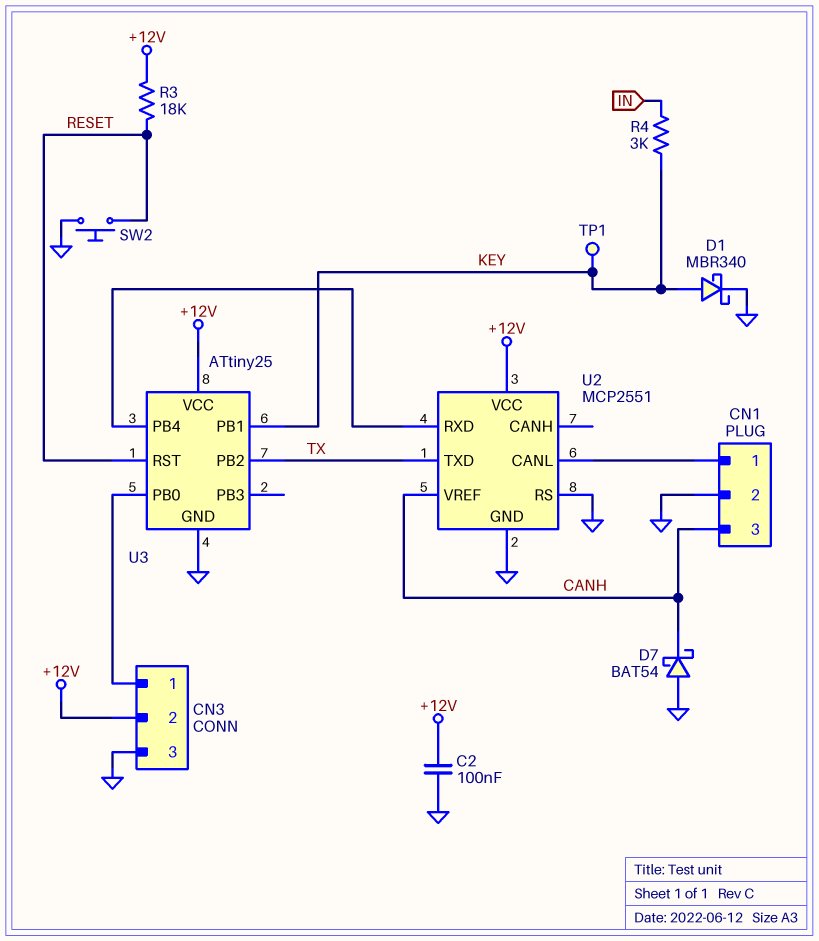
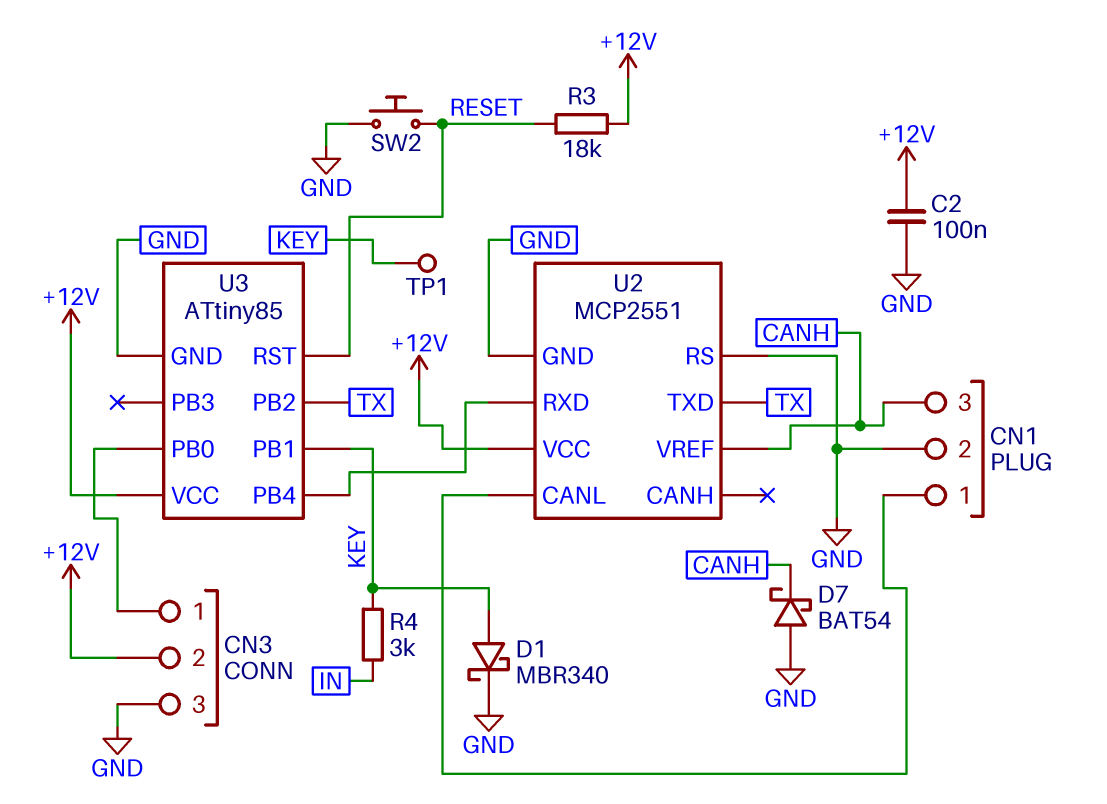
U3: ATtiny25 -> ATtiny85

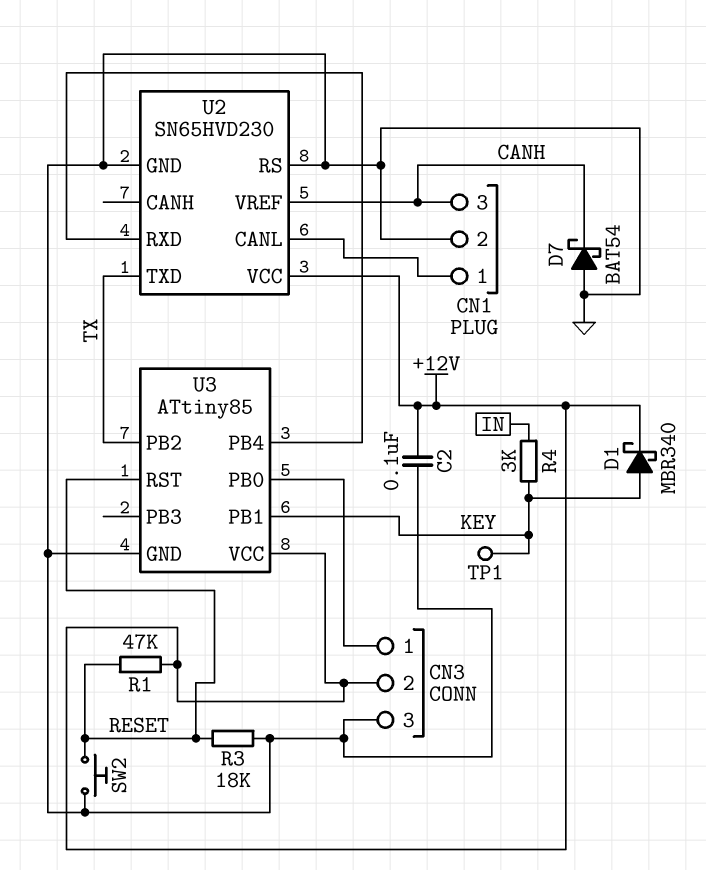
D1: schottky MBR340 (A KEY, K GND) -> schottky MBR340 (A KEY, K +12V)
R1: none -> 47k (+12V, RESET)
R3: 18k (+12V, RESET) -> 18k (GND, RESET)
U2: MCP2551 -> SN65HVD230

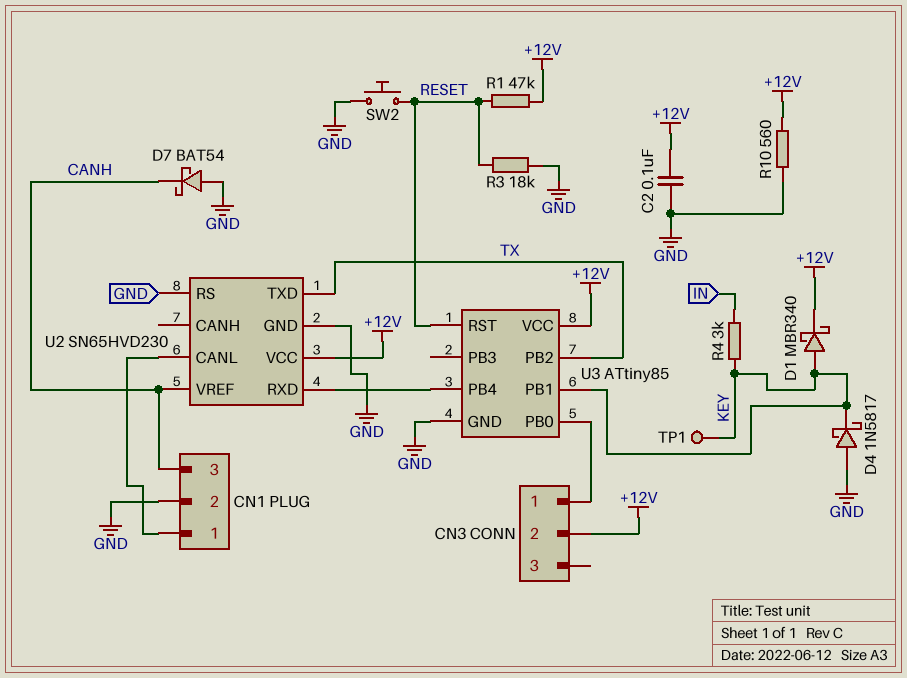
CN3 pin 3: GND -> none
D4: none -> schottky 1N5817 (A GND, K KEY)
R10: none -> 560 (+12V, GND)

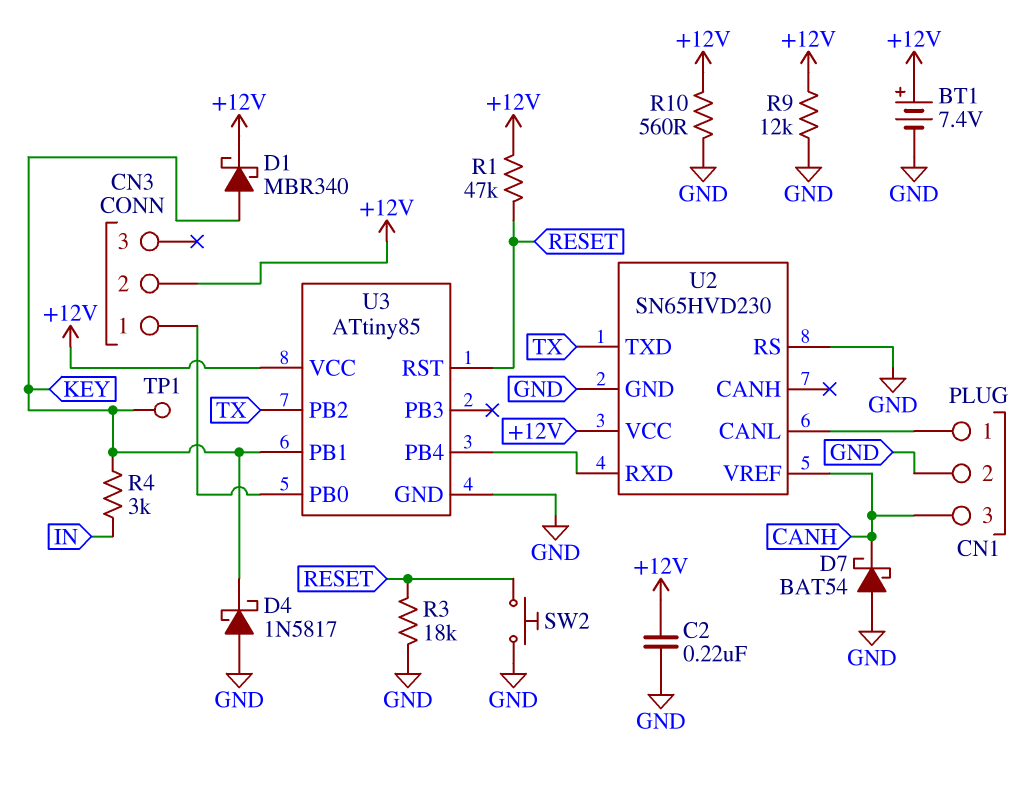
BT1: none -> 7.4V (plus +12V, minus GND)
C2: 100nF (+12V, GND) -> 220nF (+12V, GND)
R9: none -> 12k (+12V, GND)

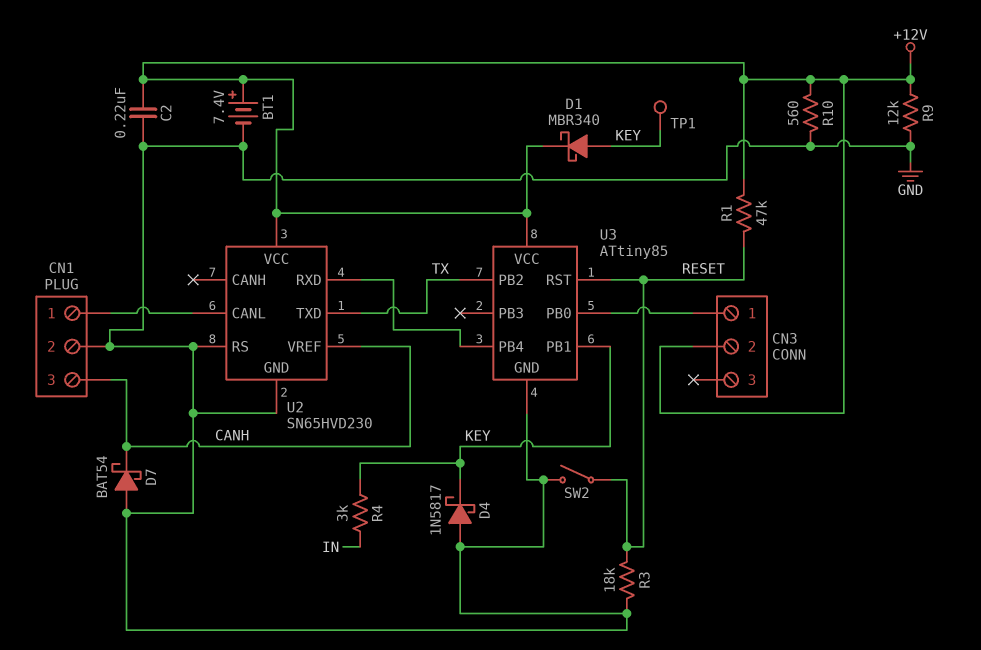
SW2: button (GND, RESET) -> switch (GND, RESET)

